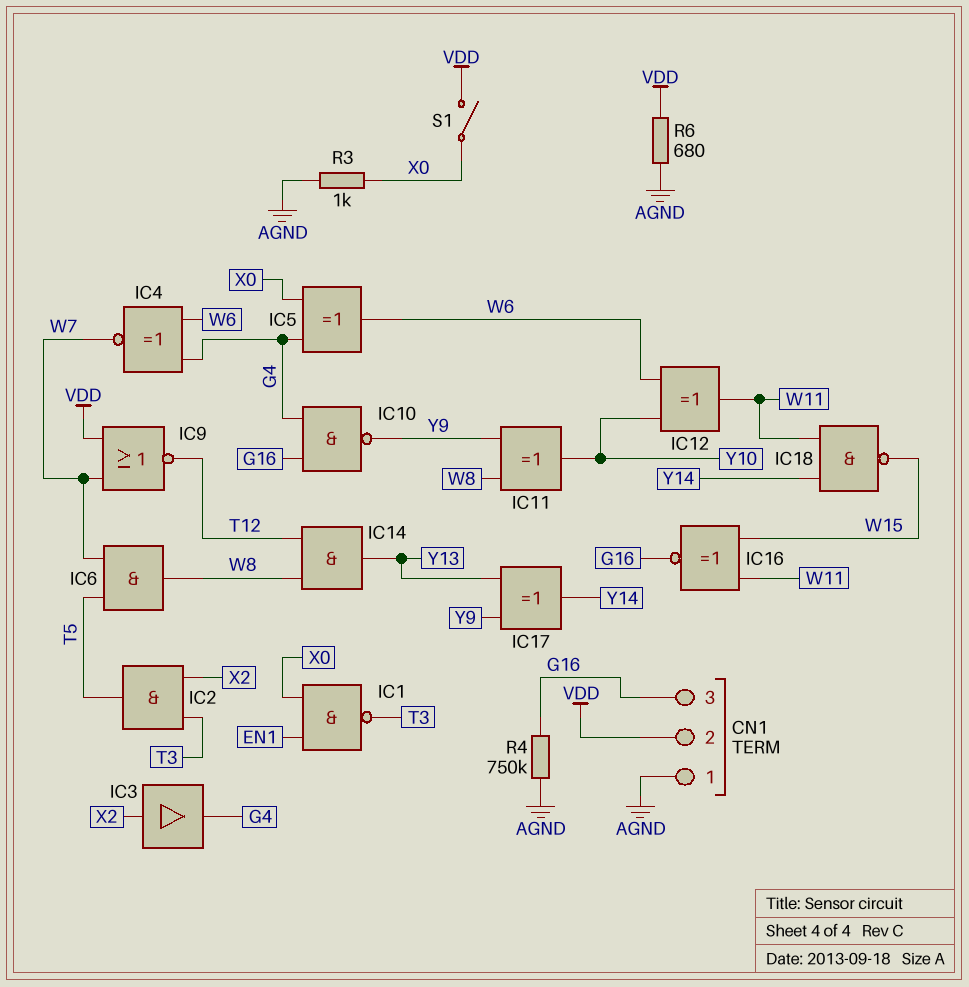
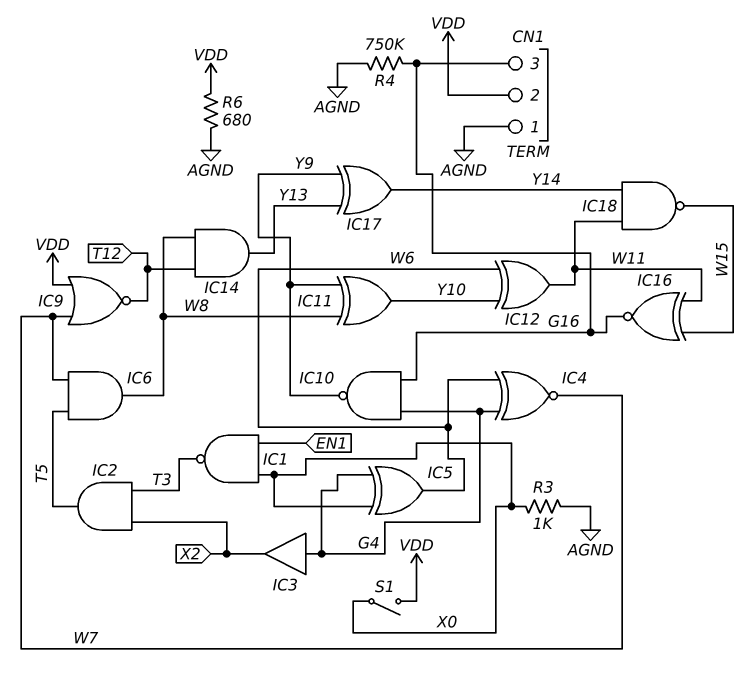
IC3: buffer (in X2, out G4) -> buffer (in G4, out X2)

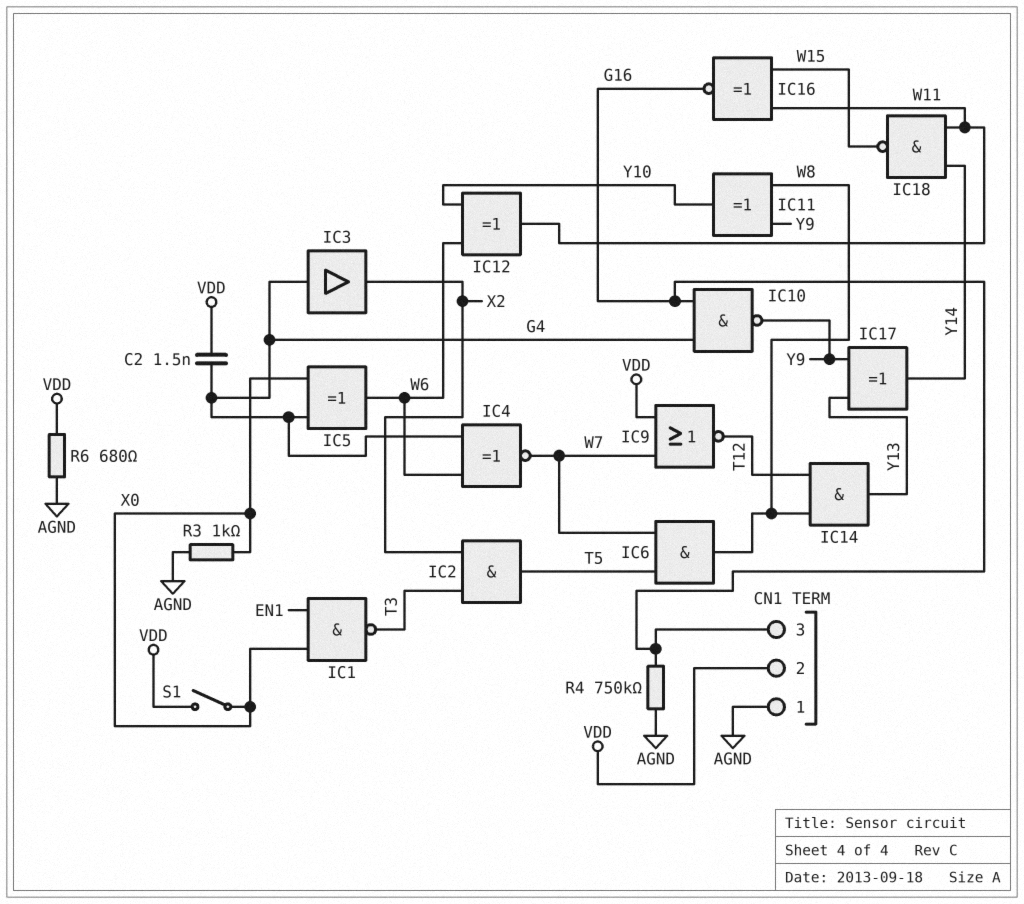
C2: none -> 1.5nF (G4, VDD)

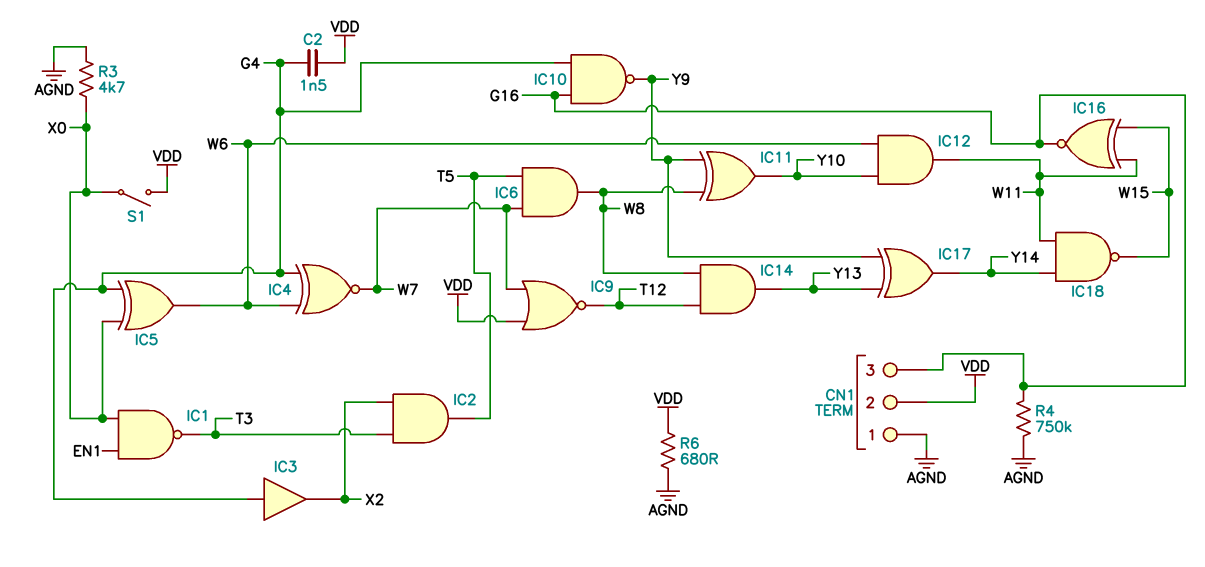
IC12: XOR (in W6, in Y10, out W11) -> AND (in W6, in Y10, out W11)
R3: 1k (AGND, X0) -> 4.7k (AGND, X0)

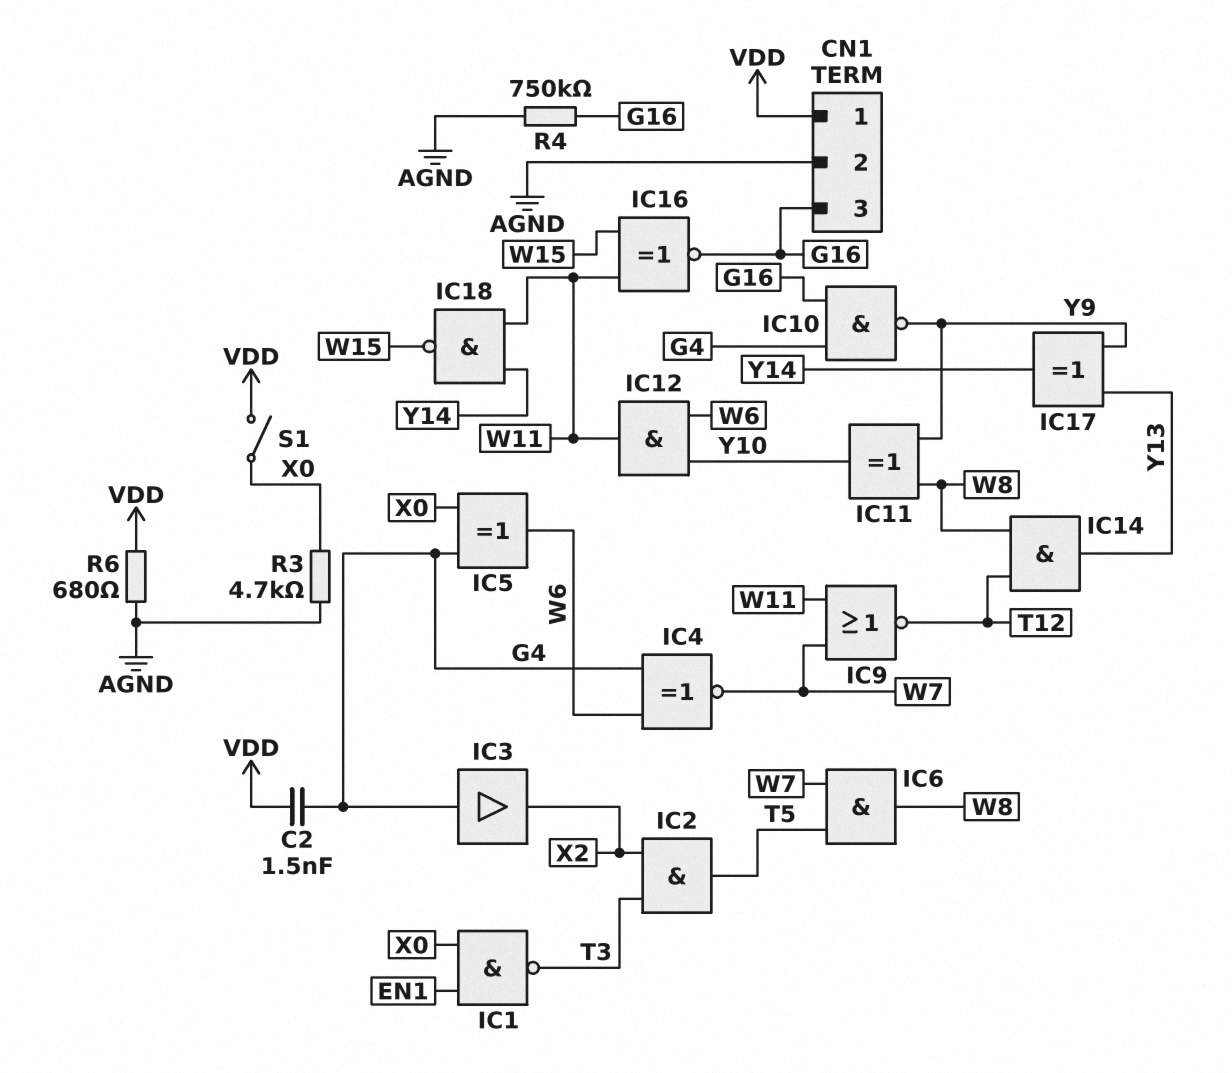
CN1 pin 1: AGND -> VDD
CN1 pin 2: VDD -> AGND
IC9: NOR (in VDD, in W7, out T12) -> NOR (in W7, in W11, out T12)

